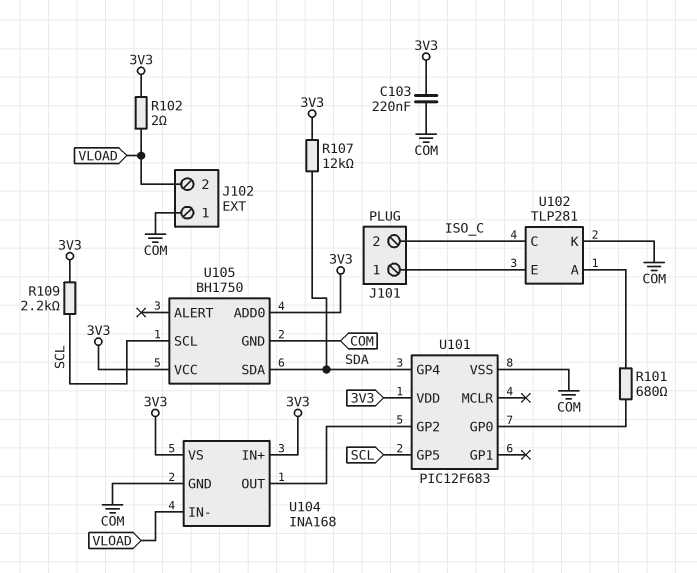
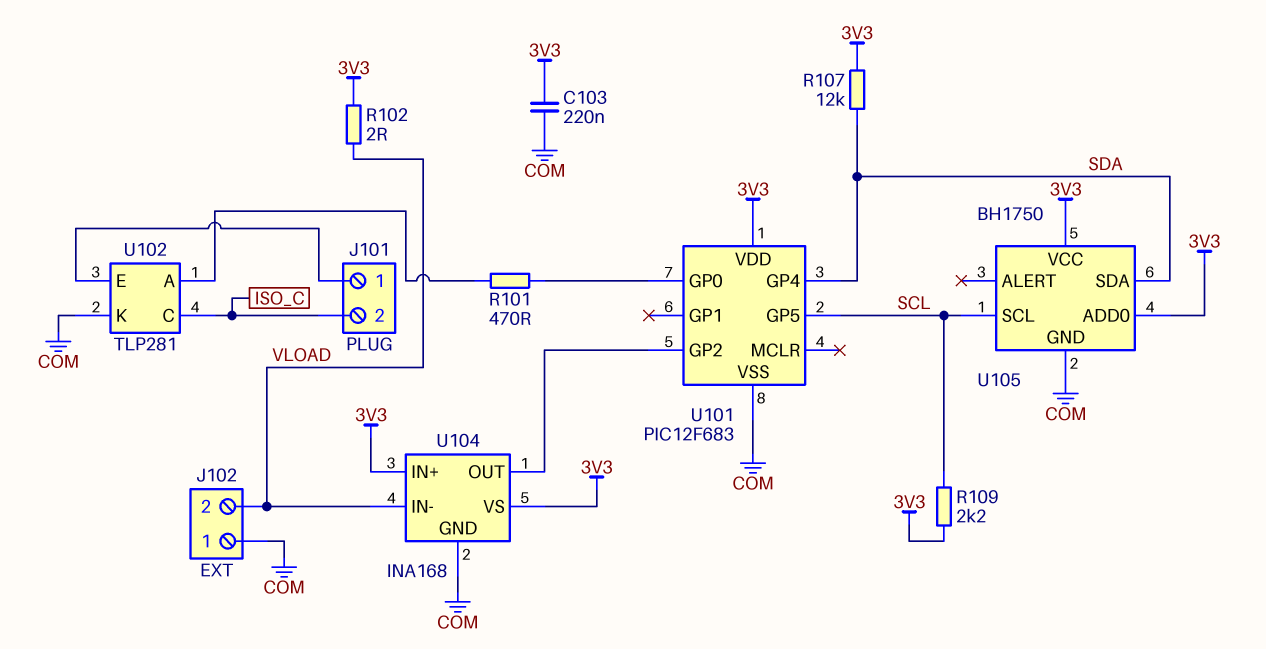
R101: 680 (U101/GP0, U102/A) -> 470 (U101/GP0, U102/A)

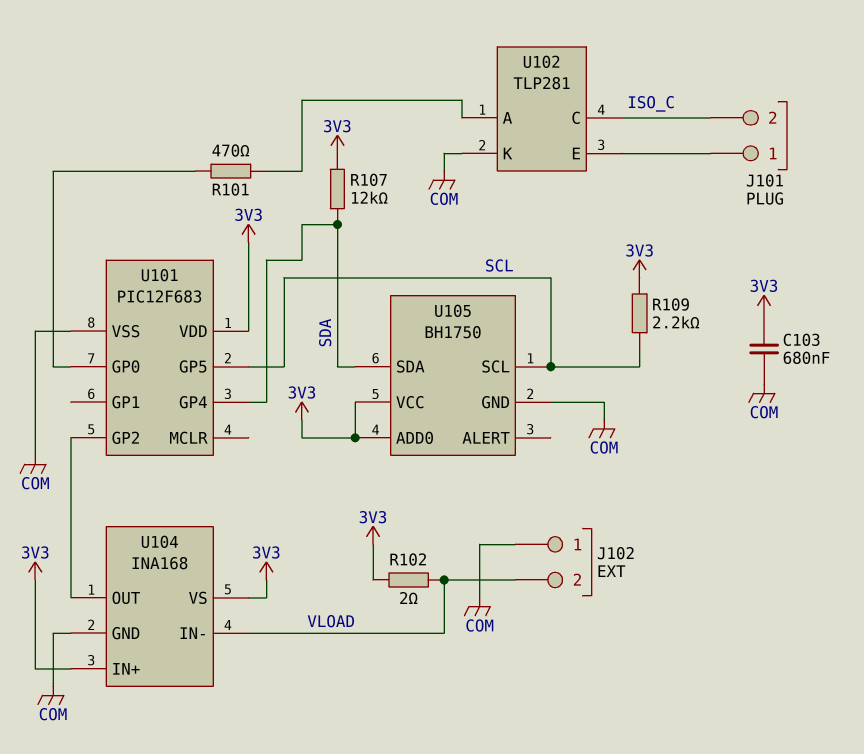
C103: 220nF (3V3, COM) -> 680nF (3V3, COM)

